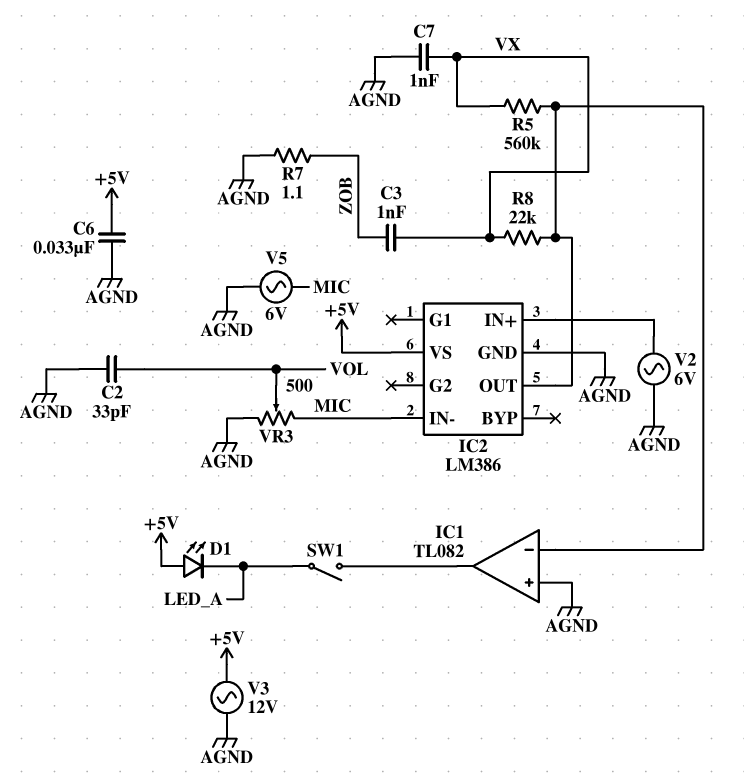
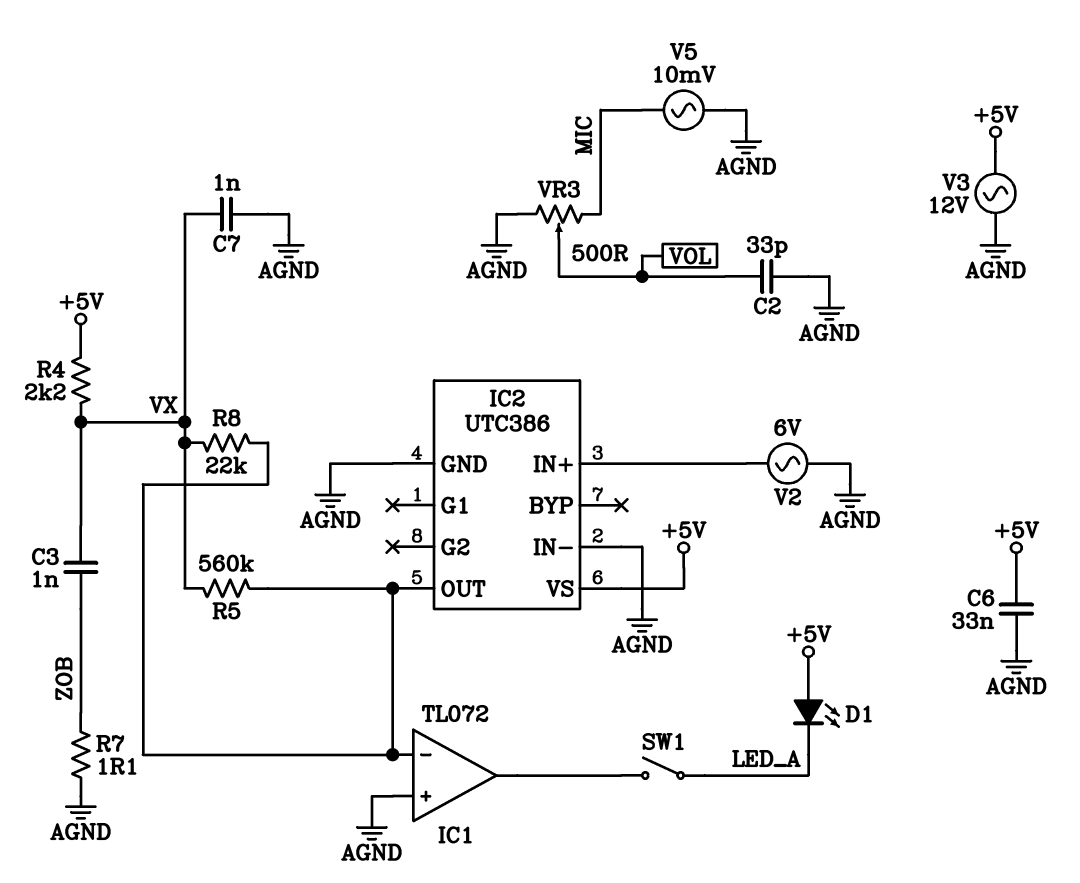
IC1: TL082 -> TL072
IC2: LM386 -> UTC386
IC2 pin IN-: MIC -> AGND
R4: none -> 2.2k (+5V, VX)
V5: AC 6V (AGND, MIC) -> AC 10mV (AGND, MIC)

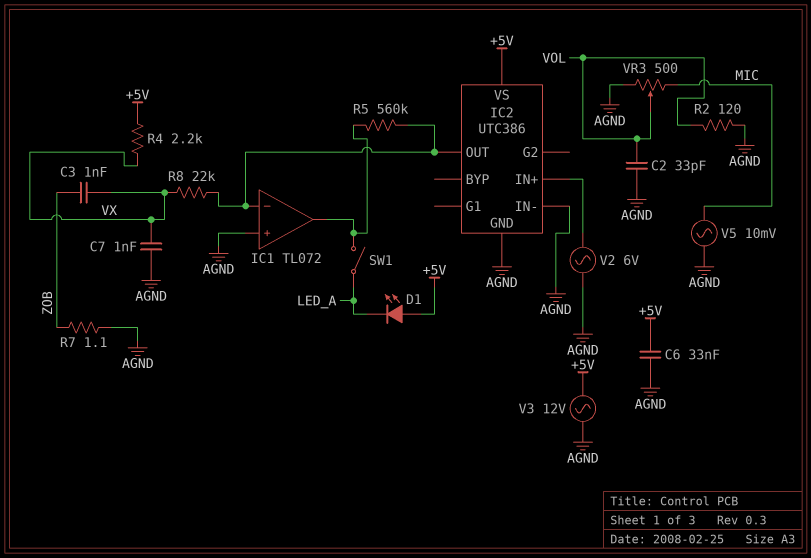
R2: none -> 120 (AGND, VOL)
R5: 560k (IC1/in-, VX) -> 560k (IC1/in-, IC1/out)

